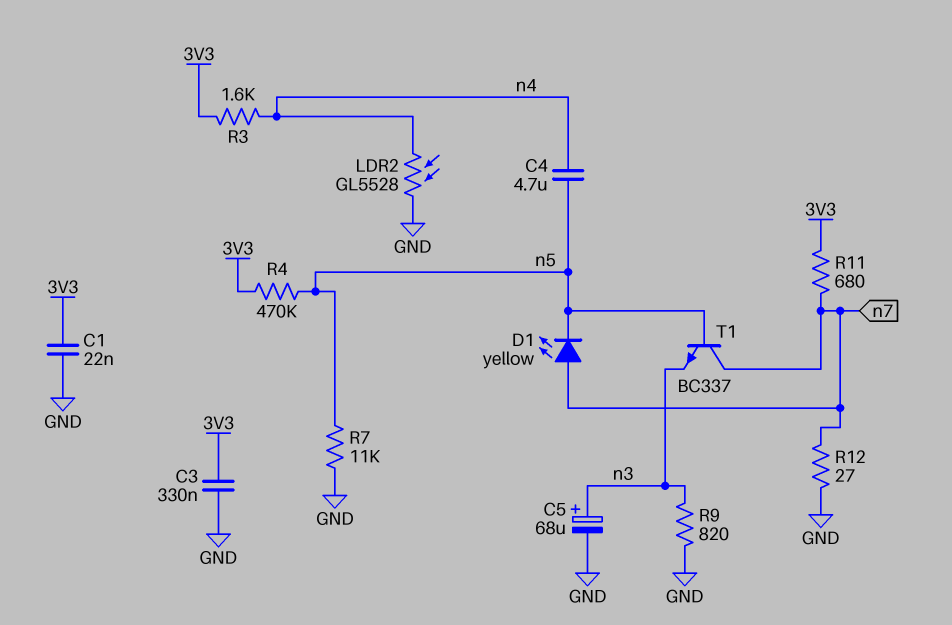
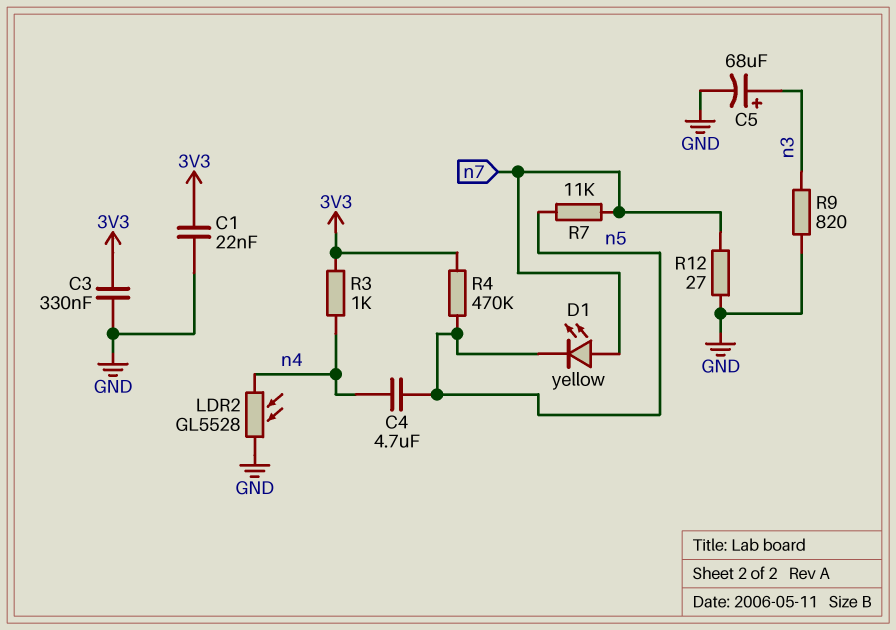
R3: 1.6k (3V3, n4) -> 1k (3V3, n4)
R7: 11k (GND, n5) -> 11k (n5, n7)
R11: 680 (3V3, n7) -> none
T1: NPN BC337 (B n5, C n7, E n3) -> none

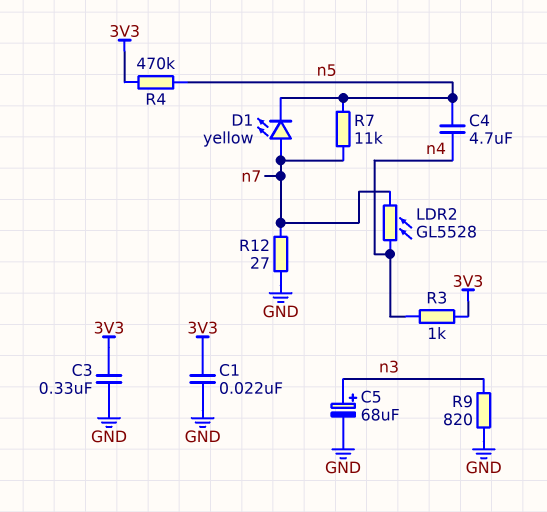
LDR2: GL5528 (GND, n4) -> GL5528 (n4, n7)

